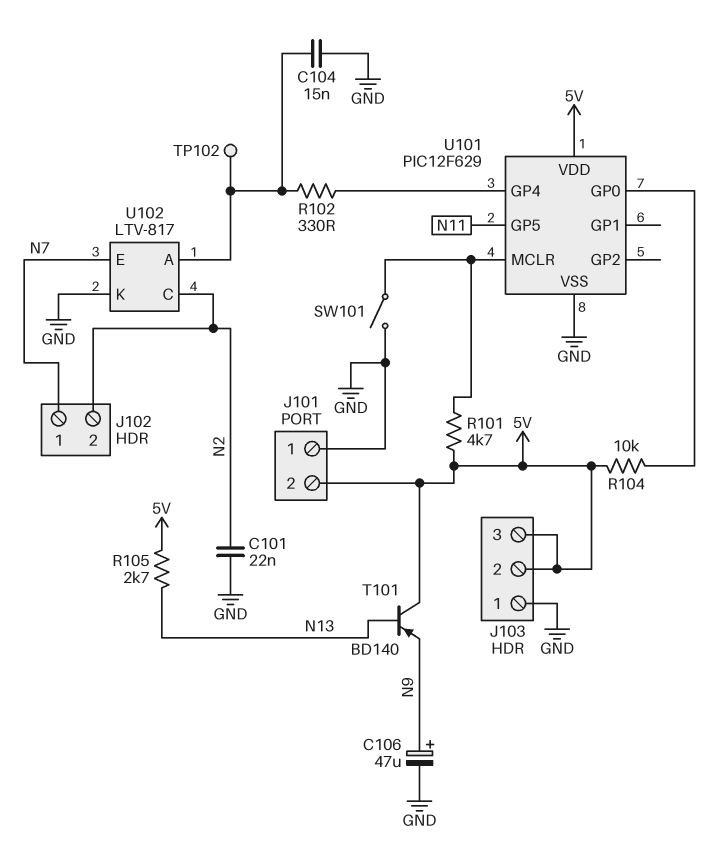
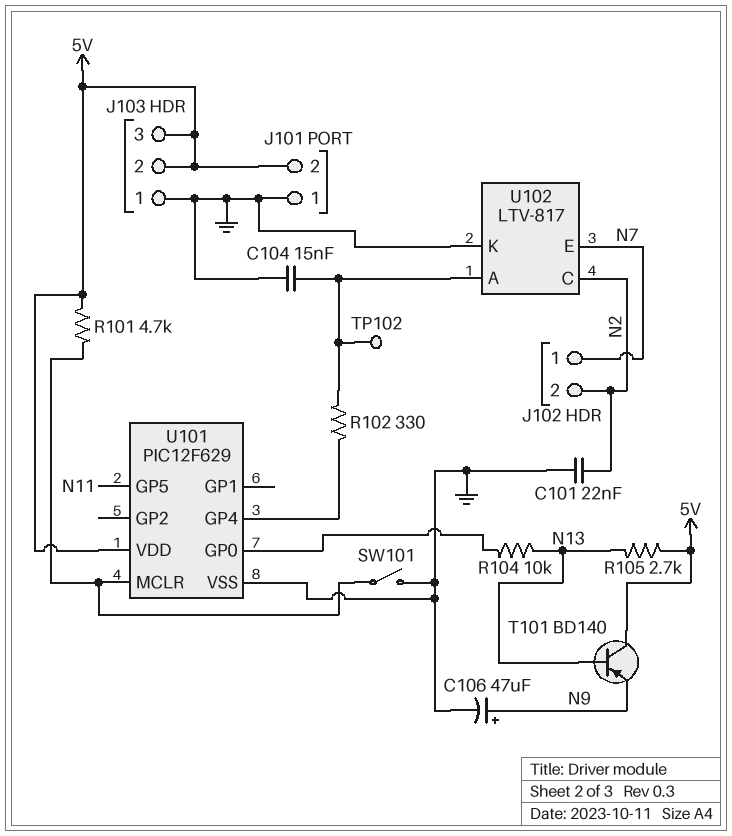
R104: 10k (5V, U101/GP0) -> 10k (N13, U101/GP0)

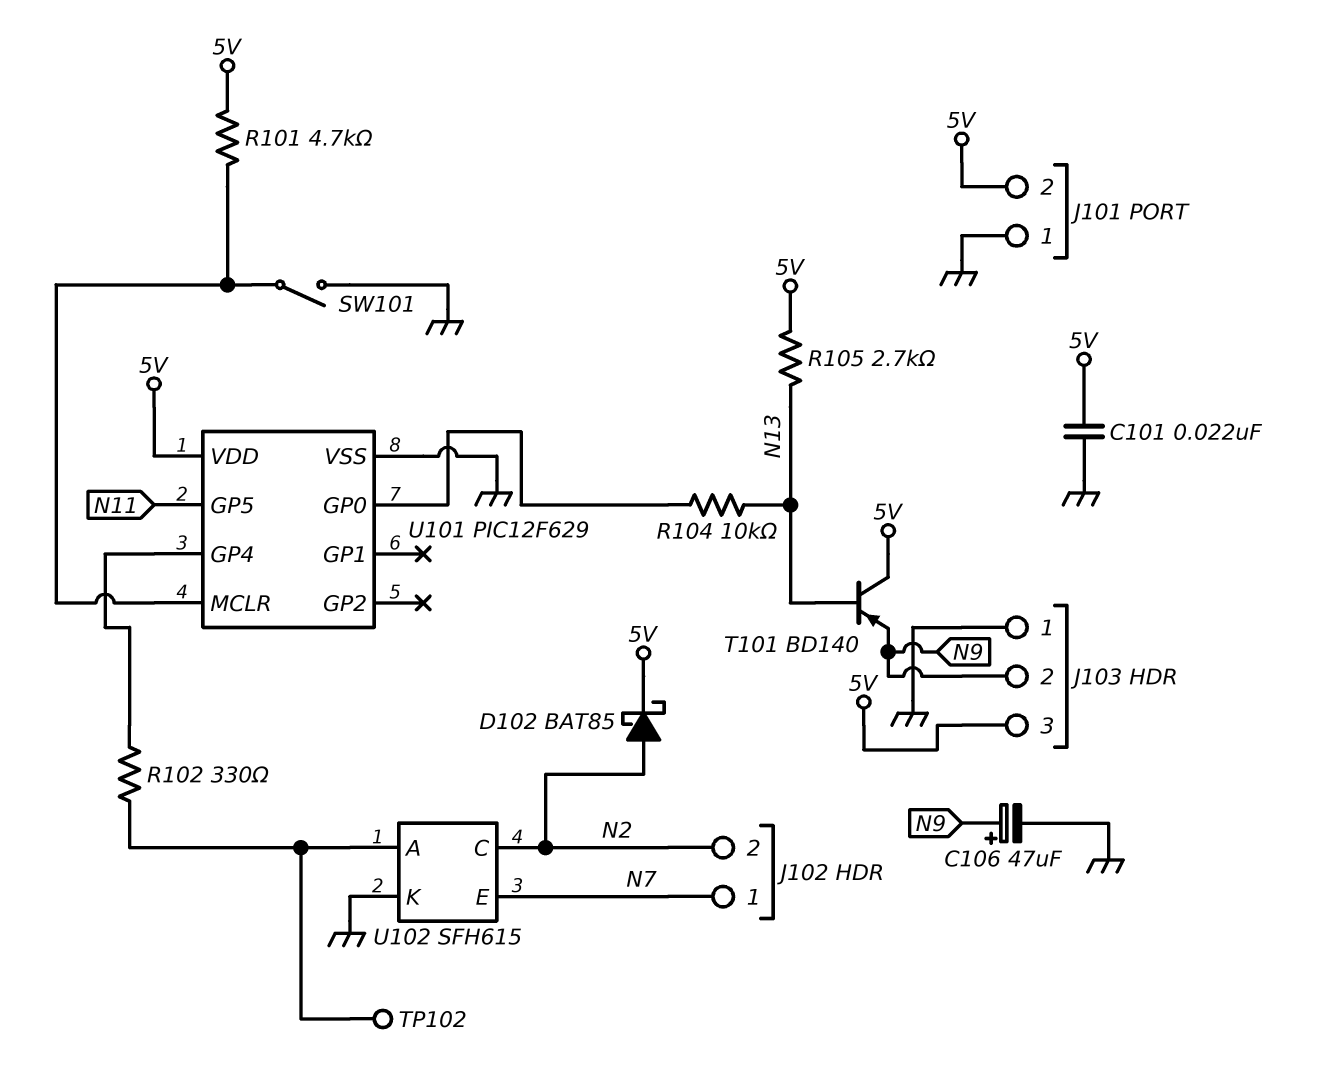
C101: 22nF (GND, N2) -> 22nF (5V, GND)
C104: 15nF (GND, U102/A) -> none
D102: none -> schottky BAT85 (A N2, K 5V)
J103 pin 2: 5V -> N9
U102: LTV-817 -> SFH615

